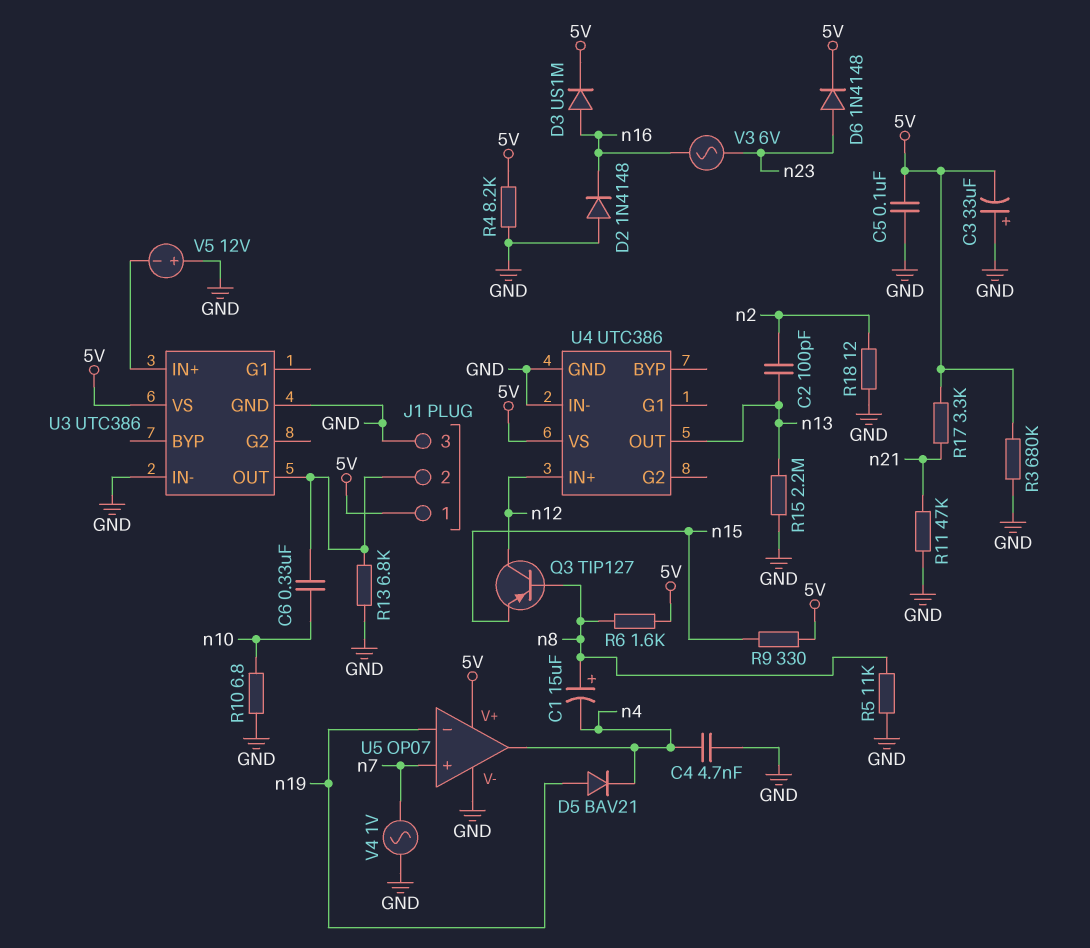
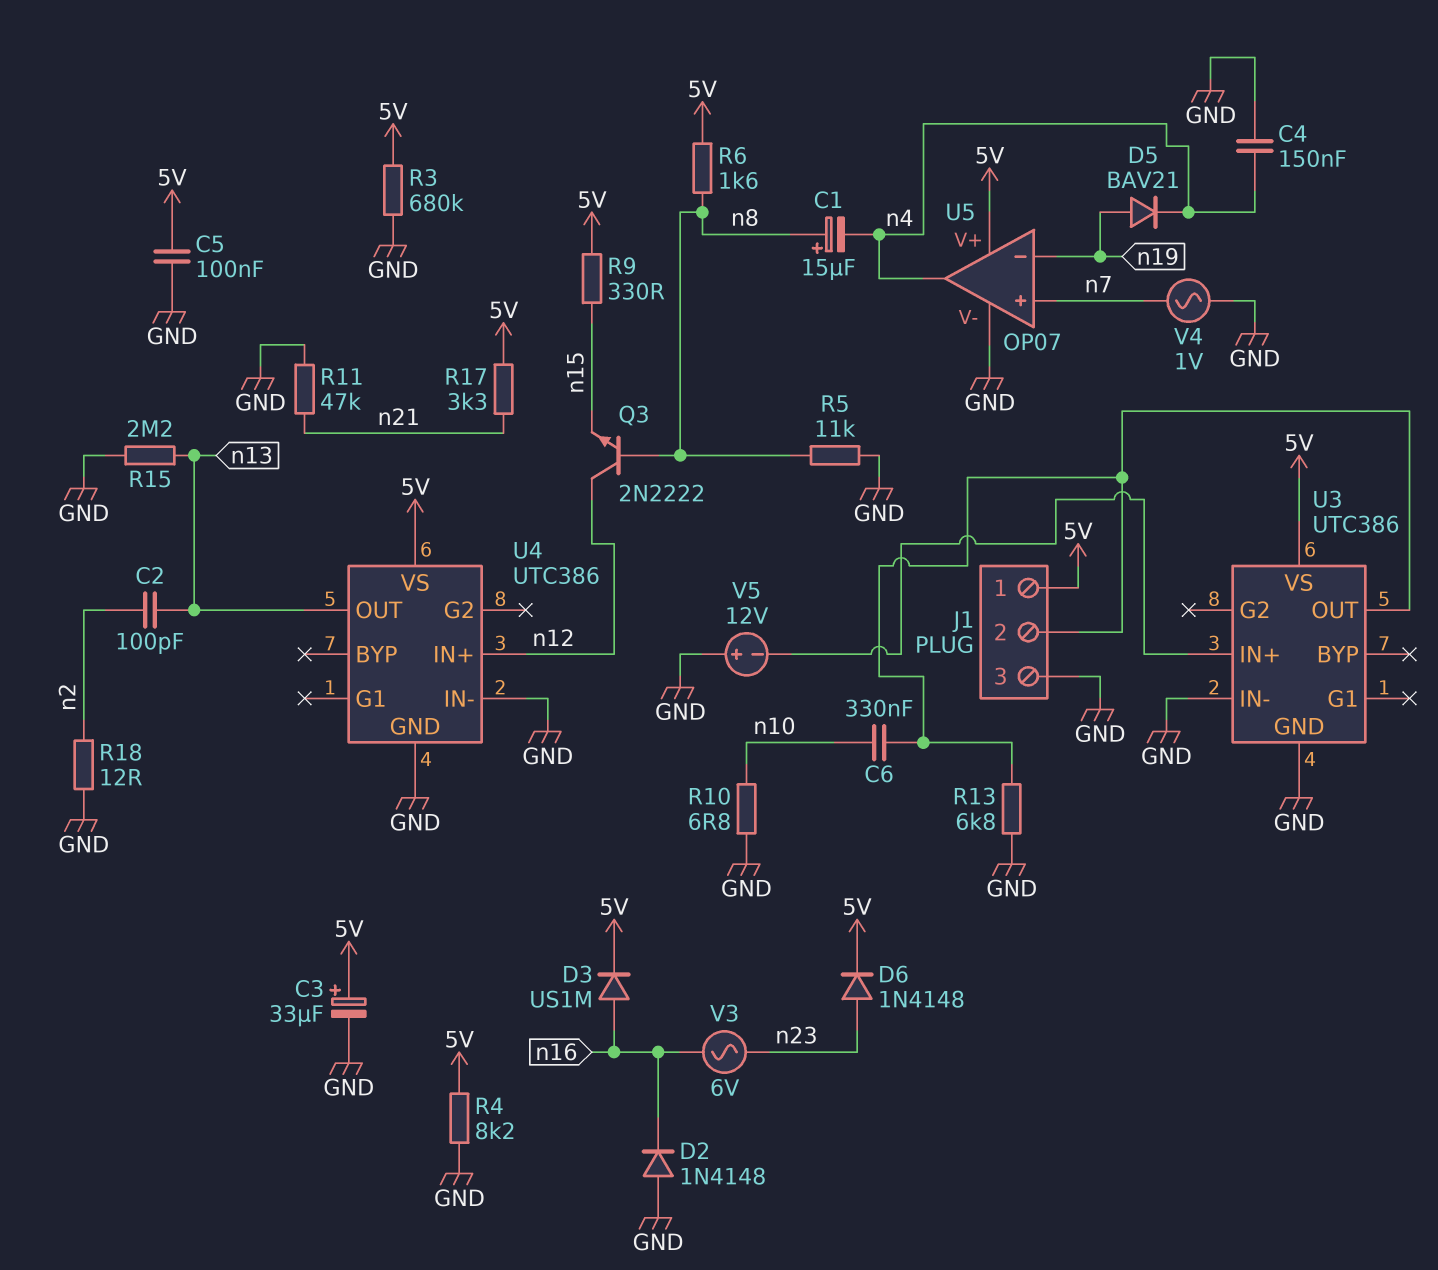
C3: 33uF (plus GND, minus 5V) -> 33uF (plus 5V, minus GND)
C4: 4.7nF (GND, n4) -> 150nF (GND, n4)
Q3: PNP TIP127 (B n8, C n12, E n15) -> NPN 2N2222 (B n8, C n12, E n15)

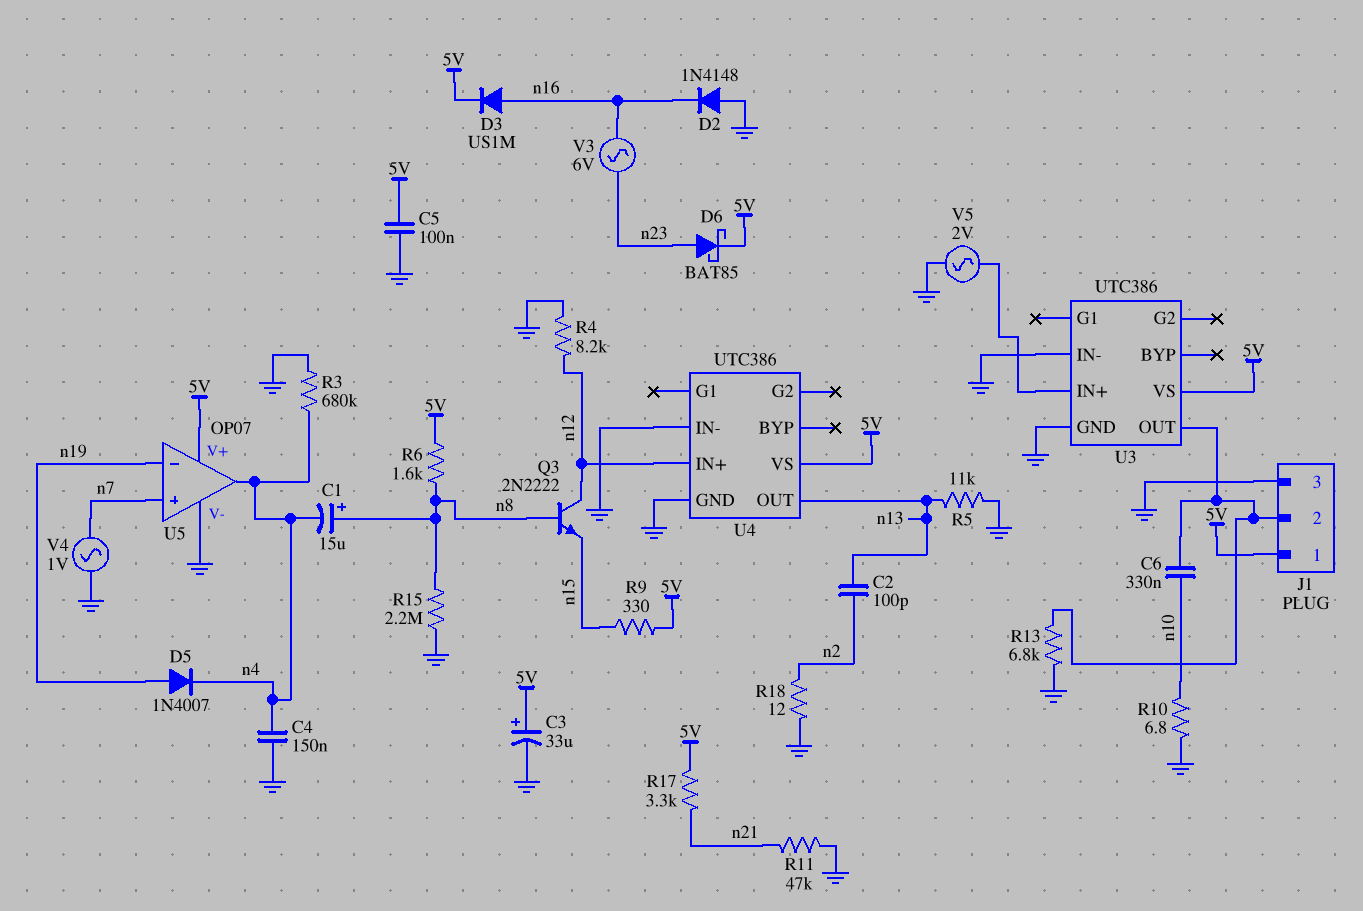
D5: diode BAV21 (A n19, K n4) -> diode 1N4007 (A n19, K n4)
D6: diode 1N4148 (A n23, K 5V) -> schottky BAT85 (A n23, K 5V)
R3: 680k (5V, GND) -> 680k (GND, n4)
R4: 8.2k (5V, GND) -> 8.2k (GND, n12)
R5: 11k (GND, n8) -> 11k (GND, n13)
R15: 2.2M (GND, n13) -> 2.2M (GND, n8)
V5: 12V (plus GND, minus U3/IN+) -> AC 2V (GND, U3/IN+)

